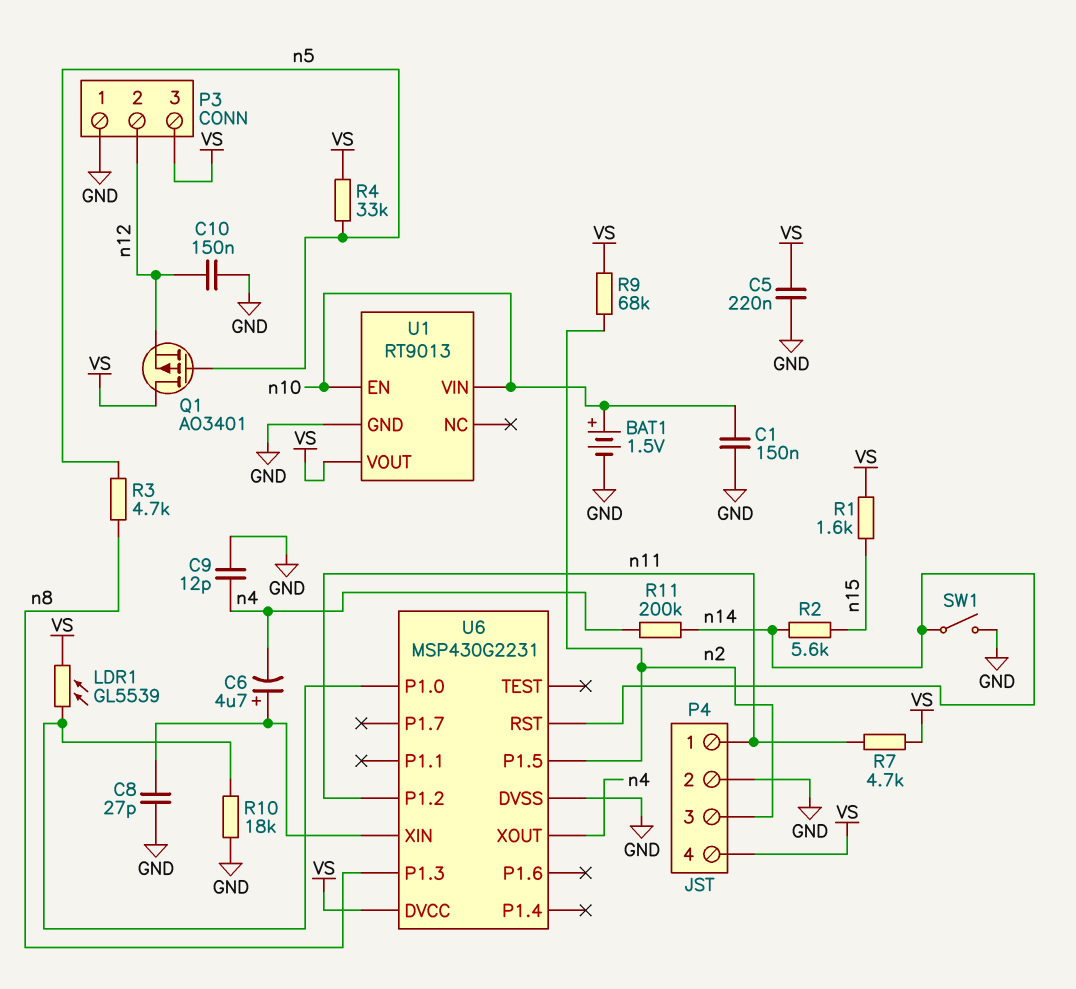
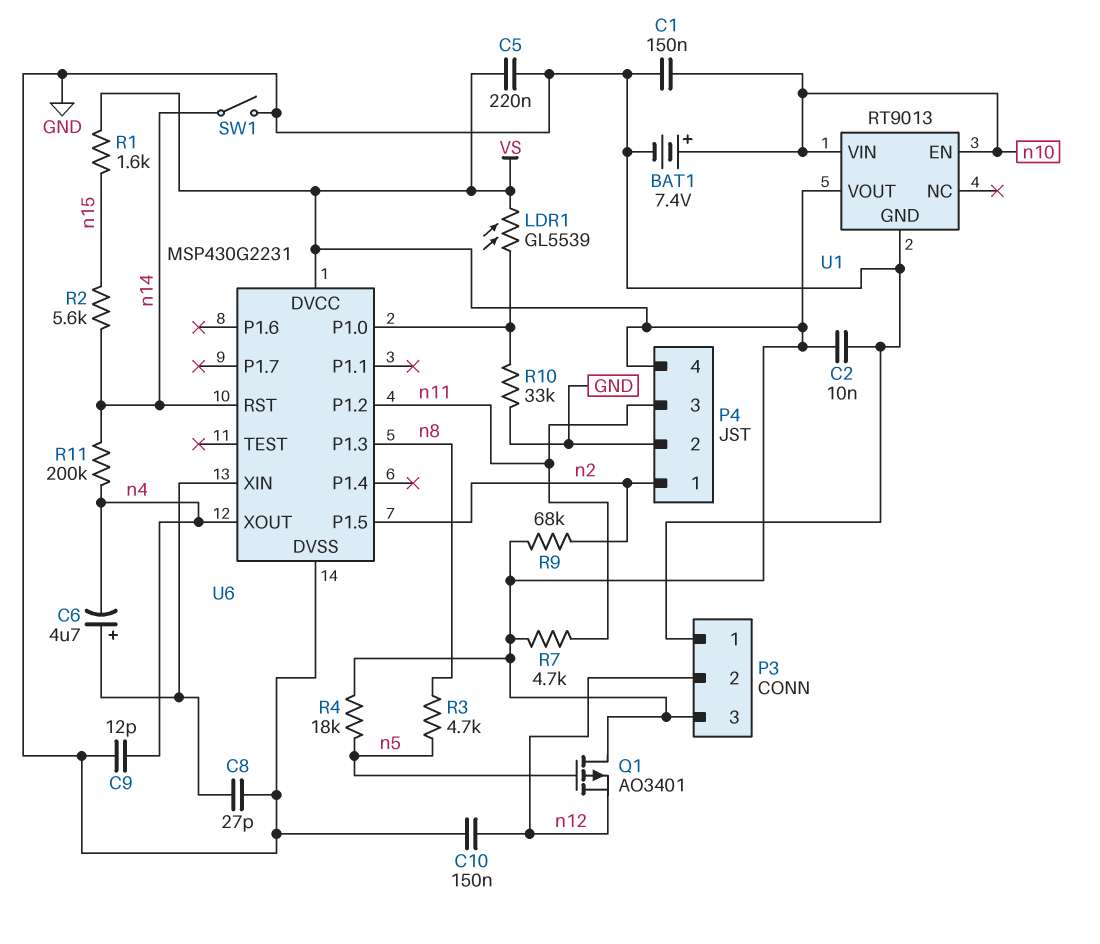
BAT1: 1.5V (plus n10, minus GND) -> 7.4V (plus n10, minus GND)
C2: none -> 10nF (GND, VS)
P4 pin 1: n11 -> n2
P4 pin 3: n2 -> n11
R4: 33k (VS, n5) -> 18k (VS, n5)
R10: 18k (GND, U6/P1.0) -> 33k (GND, U6/P1.0)

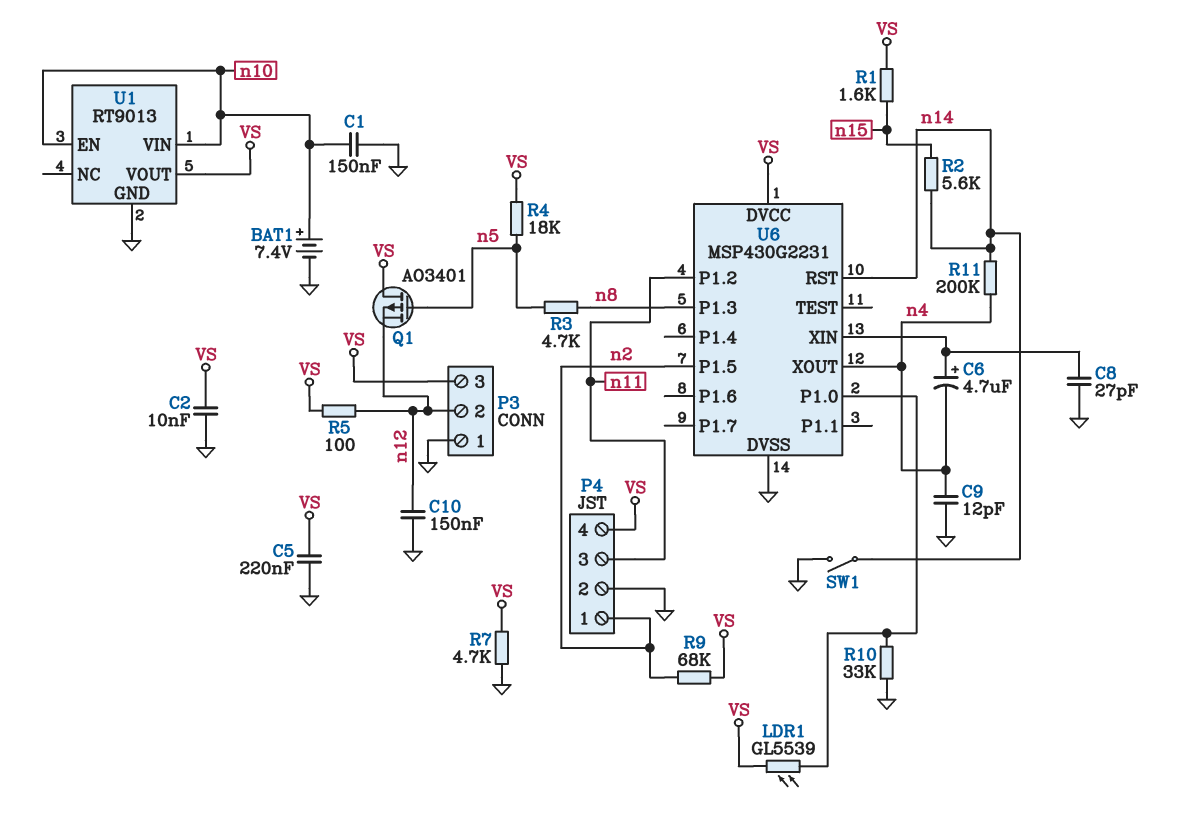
R5: none -> 100 (VS, n12)
R7: 4.7k (VS, n11) -> 4.7k (GND, VS)

